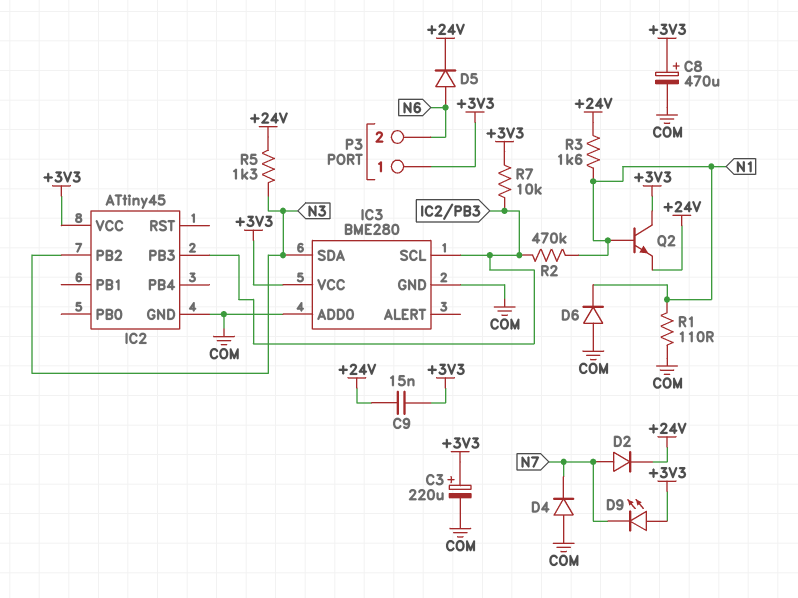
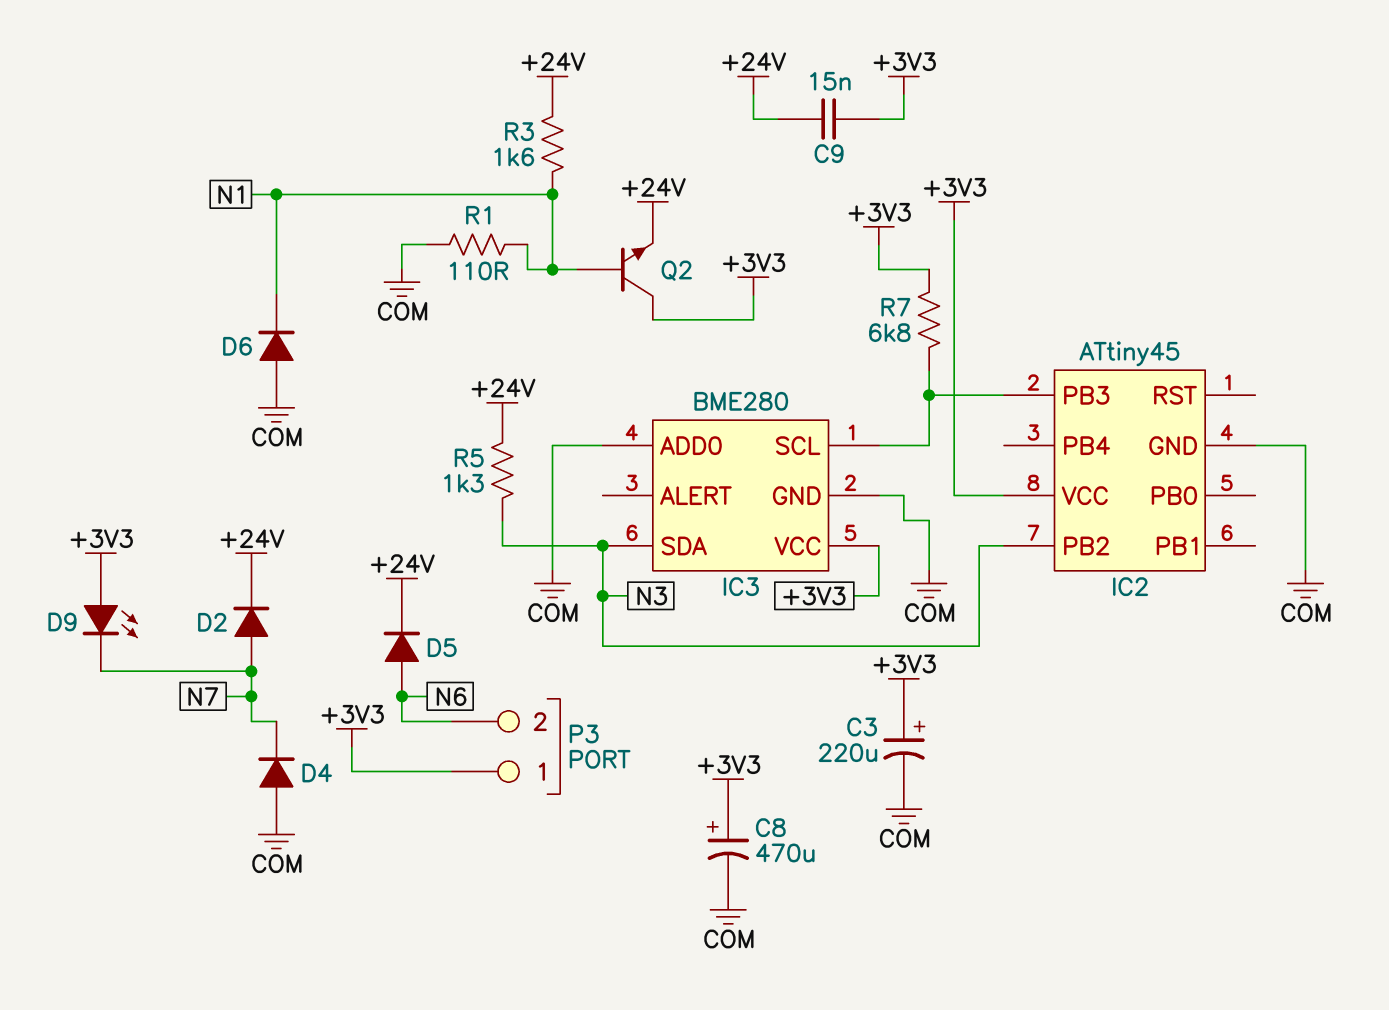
R2: 470k (IC2/PB3, N1) -> none
R7: 10k (+3V3, IC2/PB3) -> 6.8k (+3V3, IC2/PB3)

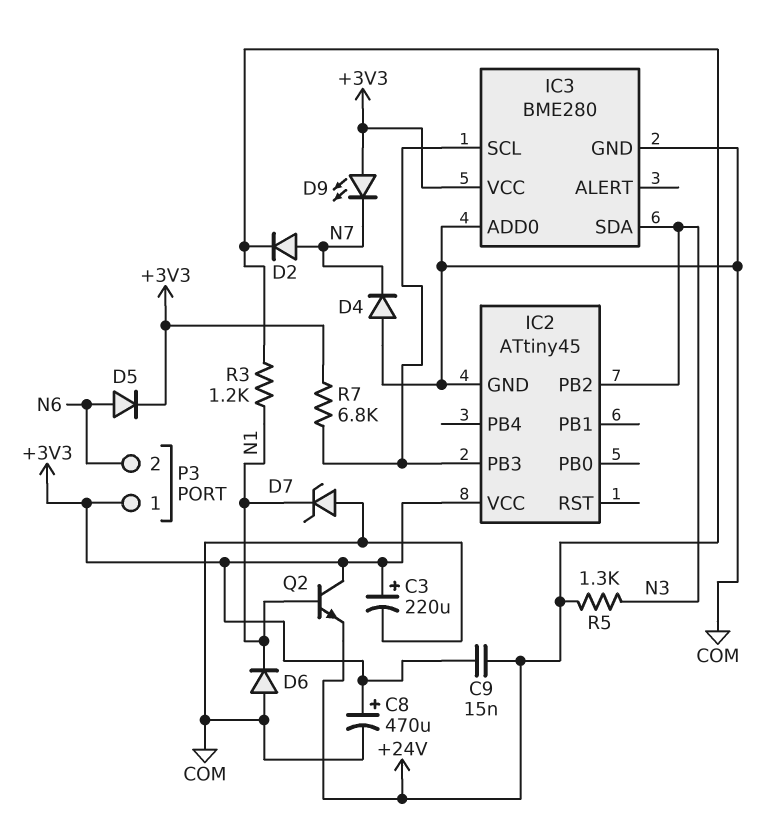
D5: diode (A N6, K +24V) -> diode (A N6, K +3V3)
D7: none -> zener (A COM, K N1)
R1: 110 (COM, N1) -> none
R3: 1.6k (+24V, N1) -> 1.2k (+24V, N1)

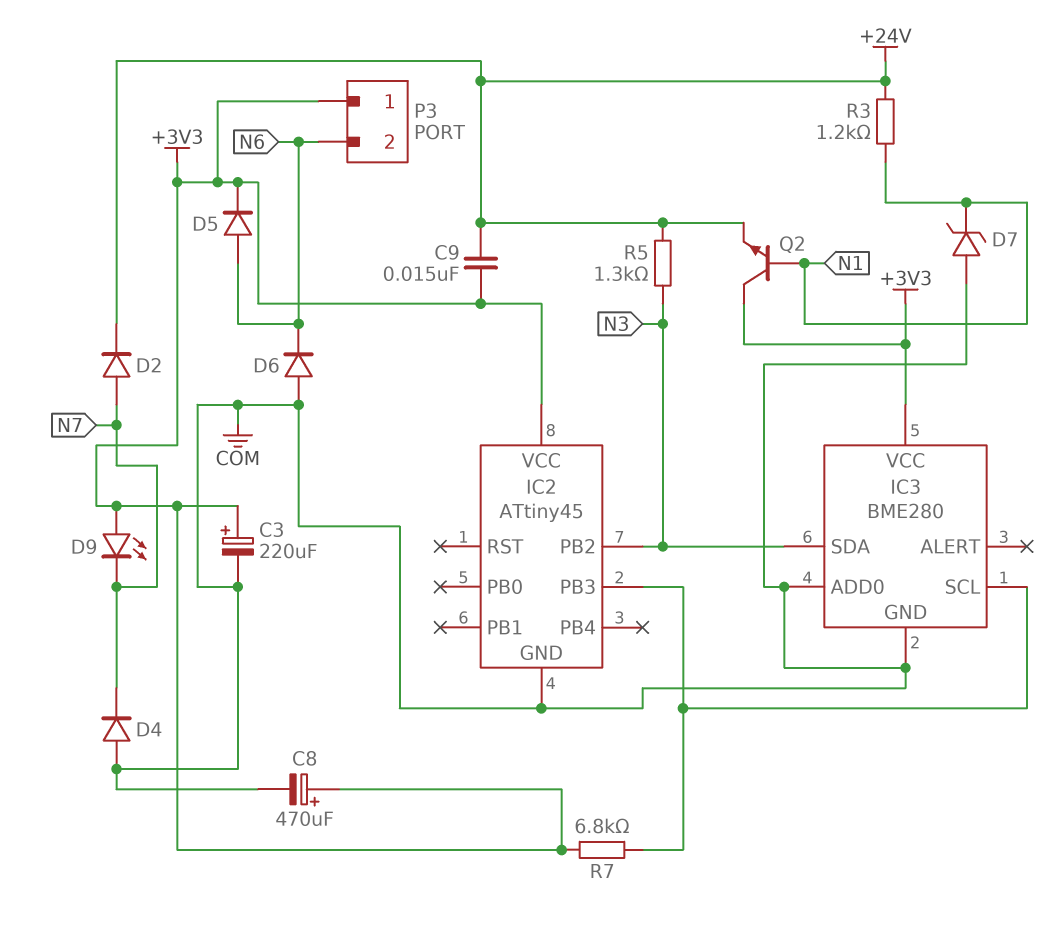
D6: diode (A COM, K N1) -> diode (A COM, K N6)

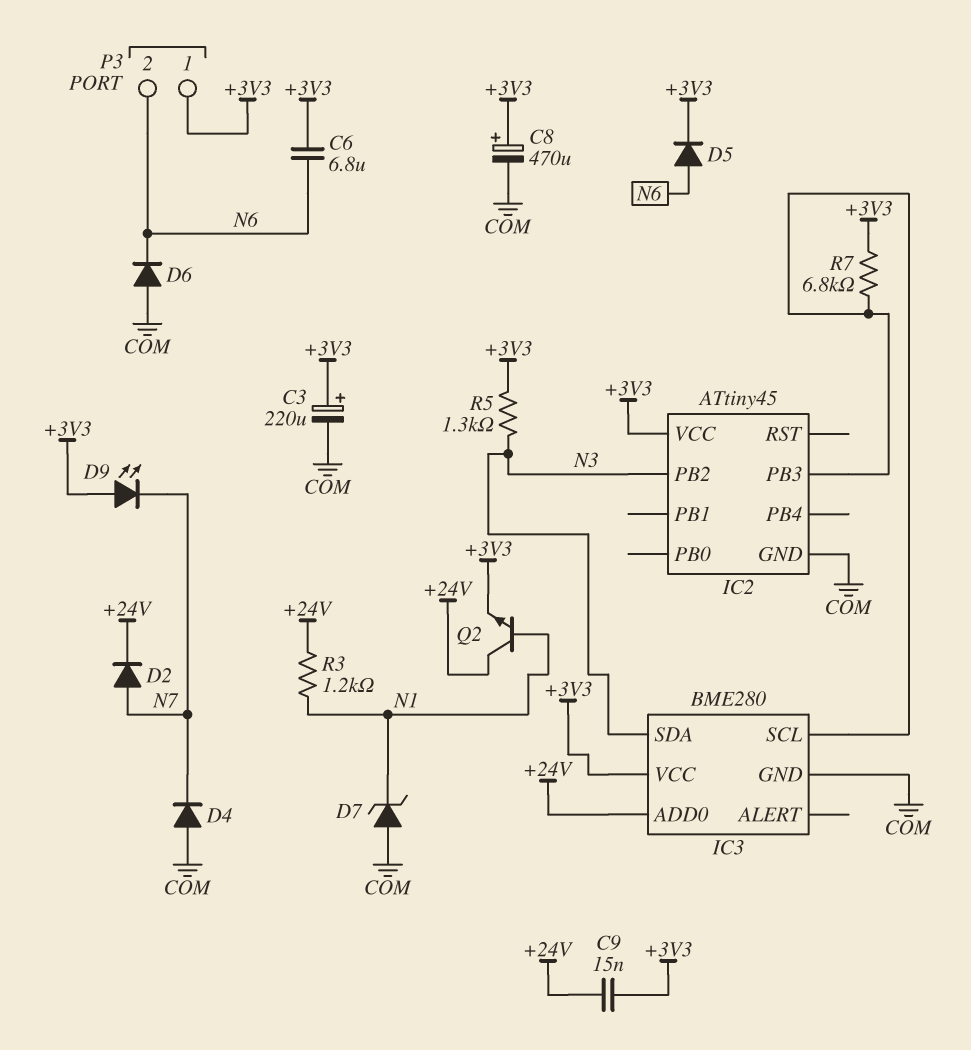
C6: none -> 6.8uF (+3V3, N6)
IC3 pin ADD0: COM -> +24V
Q2: NPN (B N1, C +3V3, E +24V) -> NPN (B N1, C +24V, E +3V3)
R5: 1.3k (+24V, N3) -> 1.3k (+3V3, N3)

